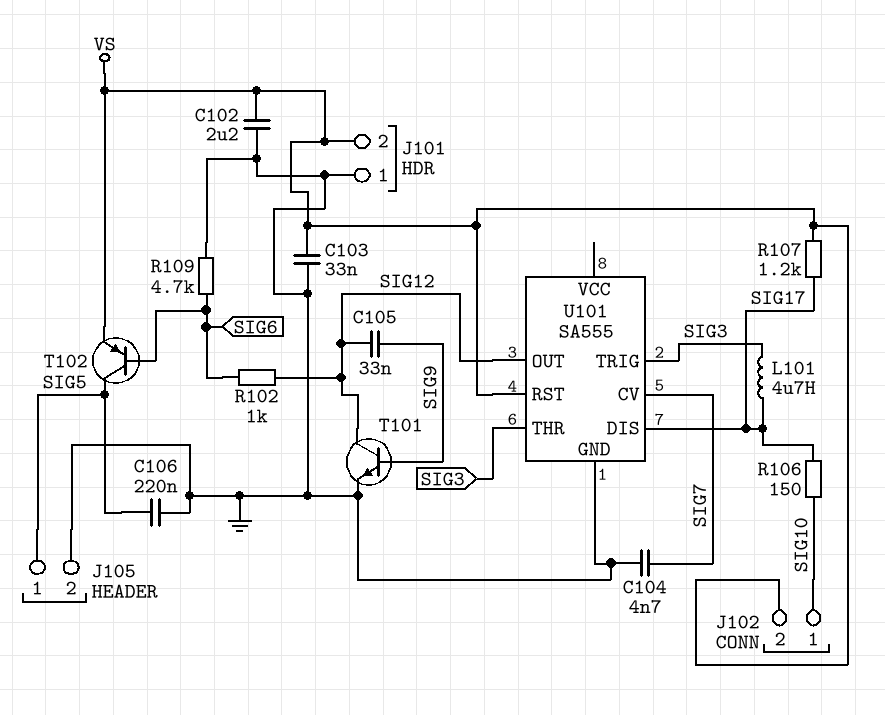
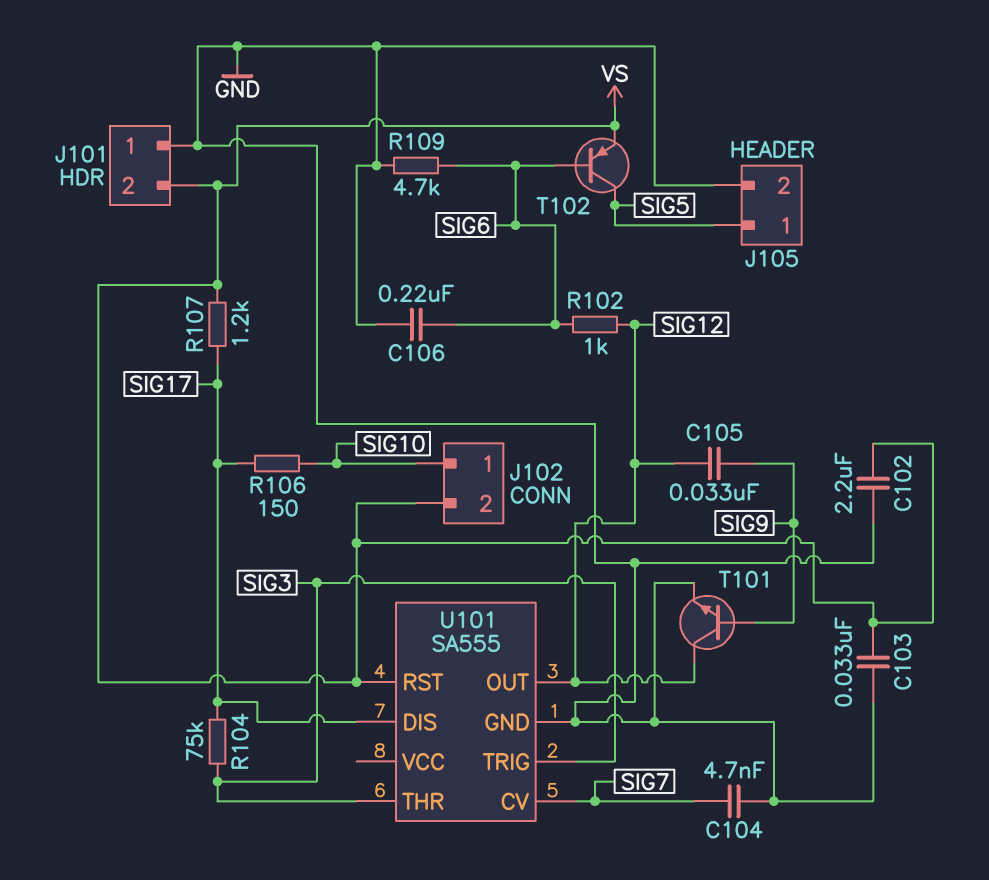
C106: 220nF (GND, SIG5) -> 220nF (GND, SIG6)
L101: 4.7uH (SIG3, SIG17) -> none
R104: none -> 75k (SIG3, SIG17)

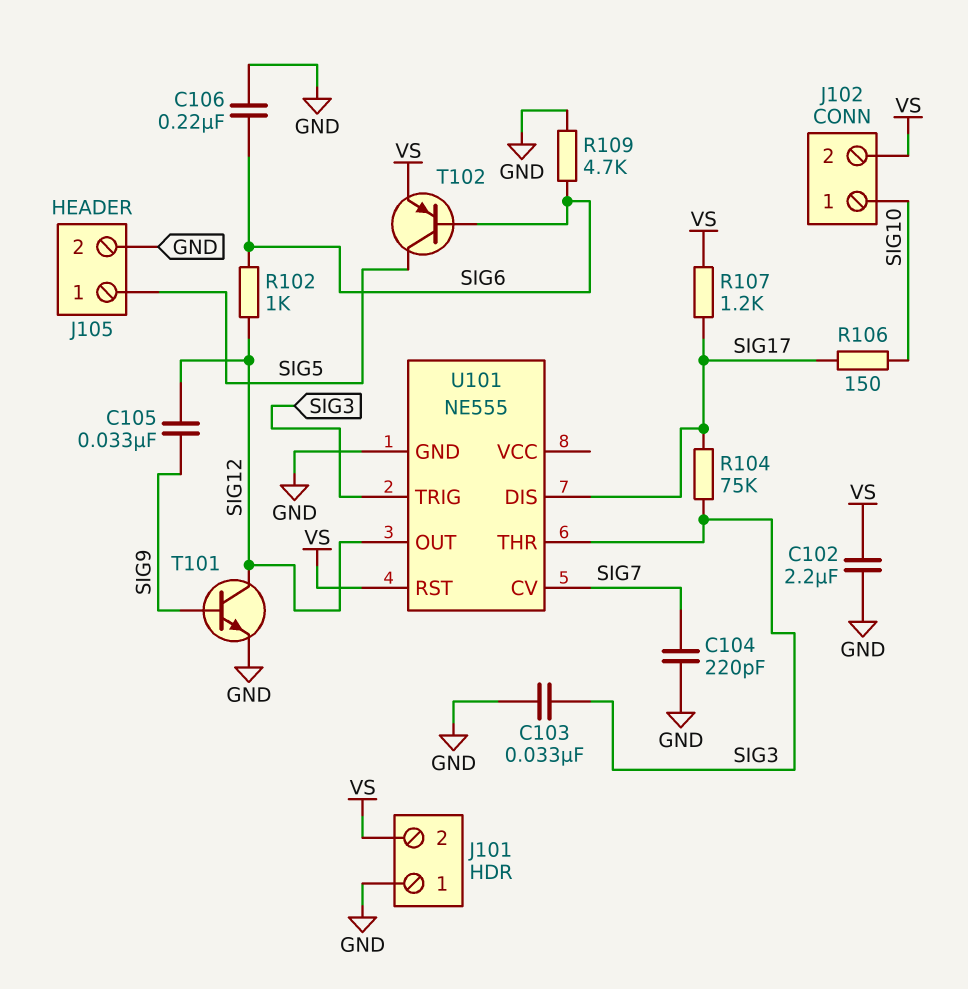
C103: 33nF (GND, VS) -> 33nF (GND, SIG3)
C104: 4.7nF (GND, SIG7) -> 220pF (GND, SIG7)
U101: SA555 -> NE555

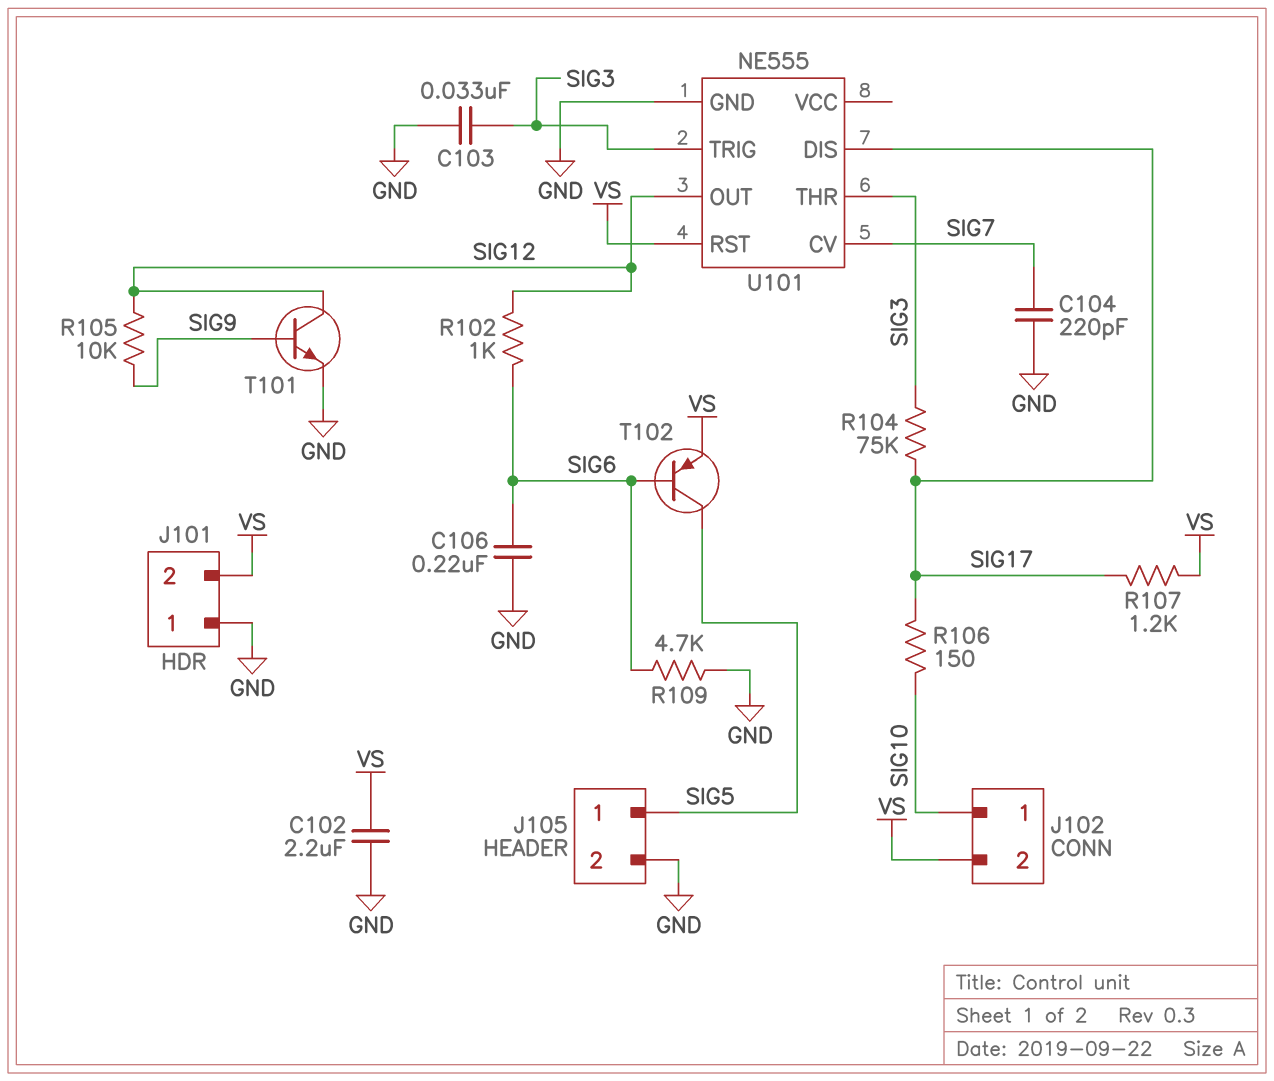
C105: 33nF (SIG9, SIG12) -> none
R105: none -> 10k (SIG9, SIG12)

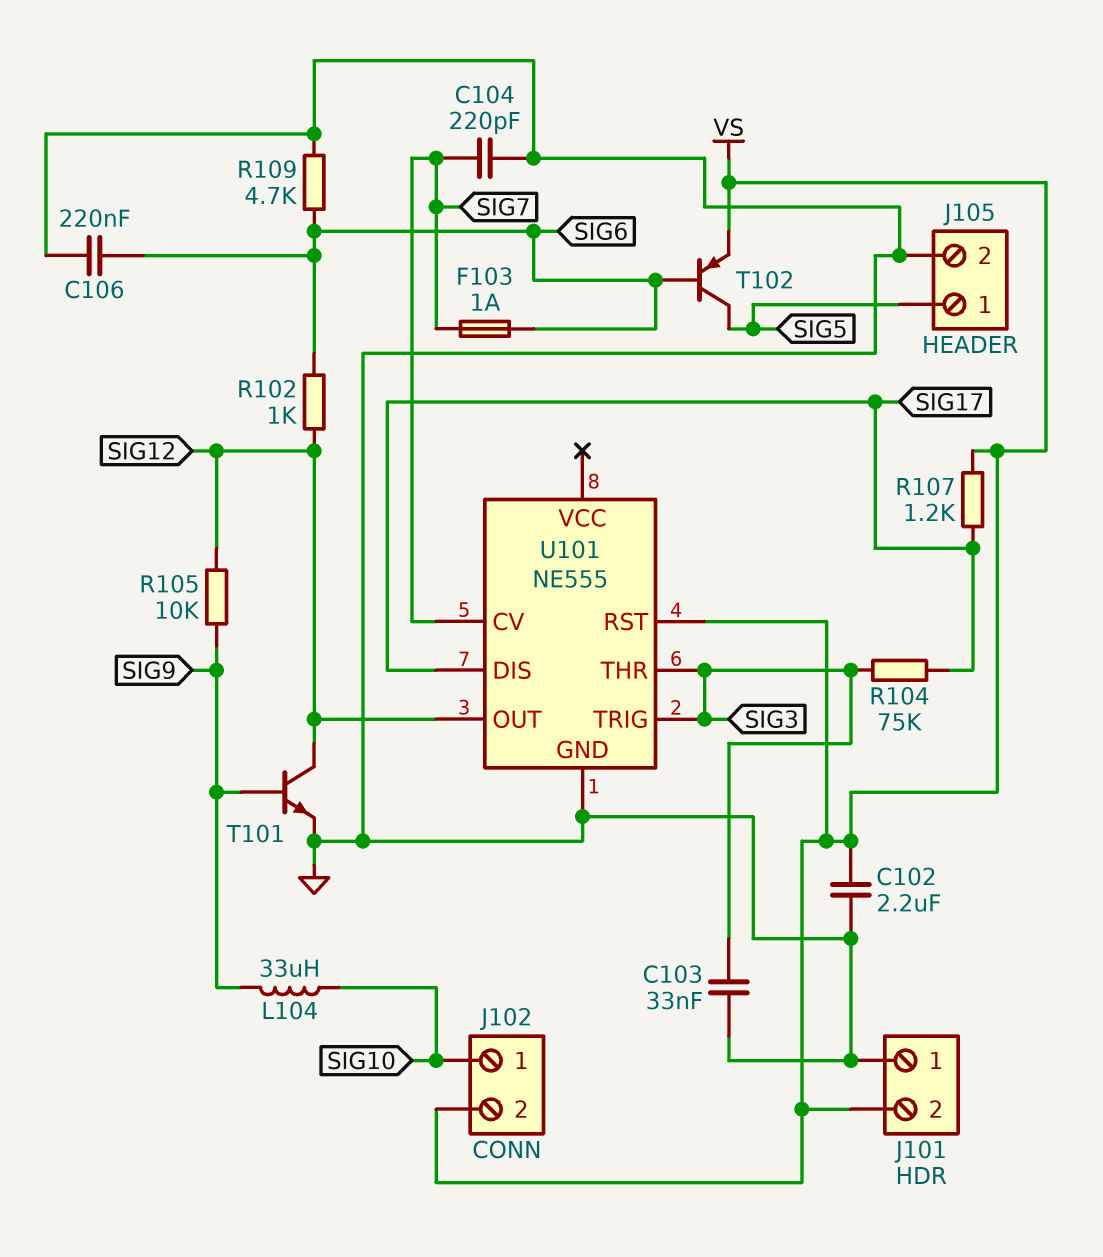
F103: none -> 1A (SIG6, SIG7)
L104: none -> 33uH (SIG9, SIG10)
R106: 150 (SIG10, SIG17) -> none

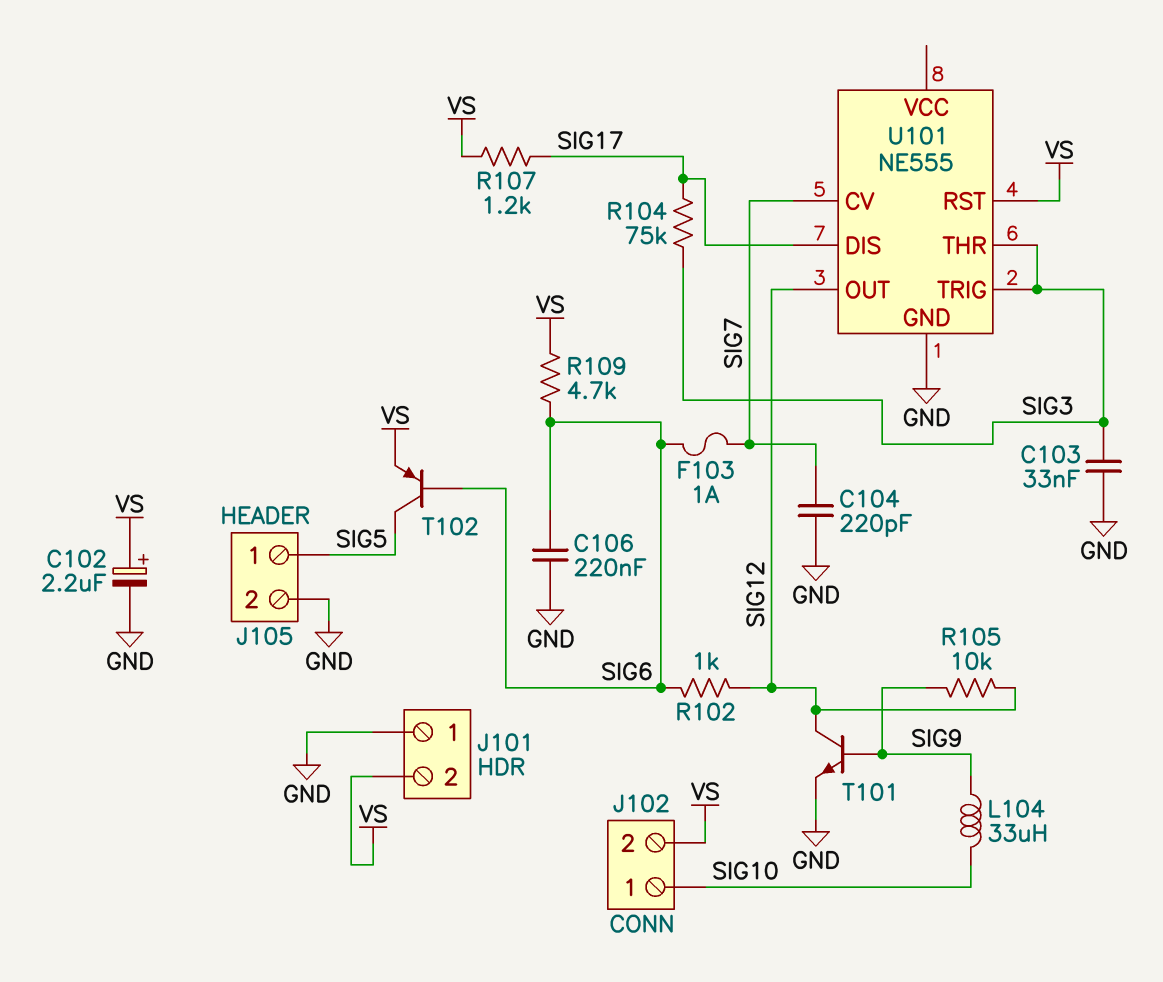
C102: 2.2uF (GND, VS) -> 2.2uF (plus VS, minus GND)
R109: 4.7k (GND, SIG6) -> 4.7k (SIG6, VS)

